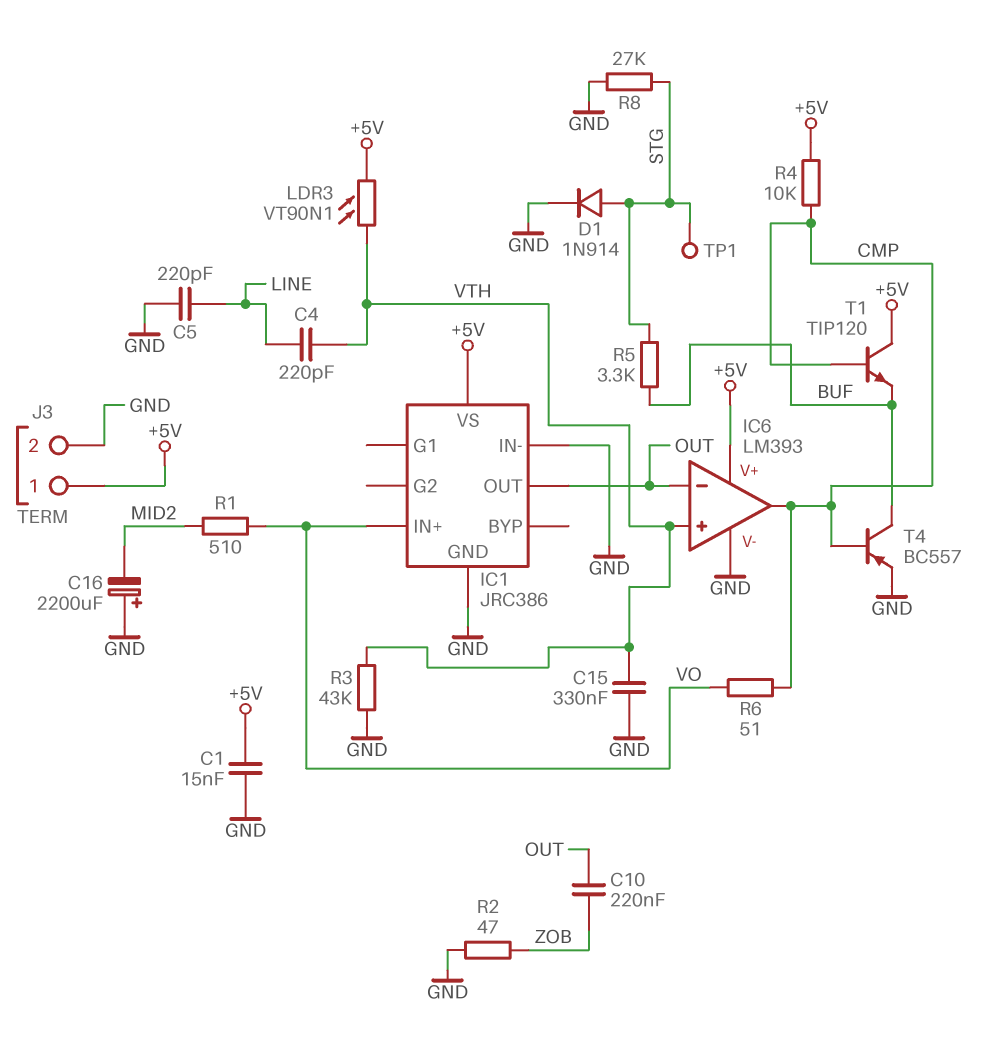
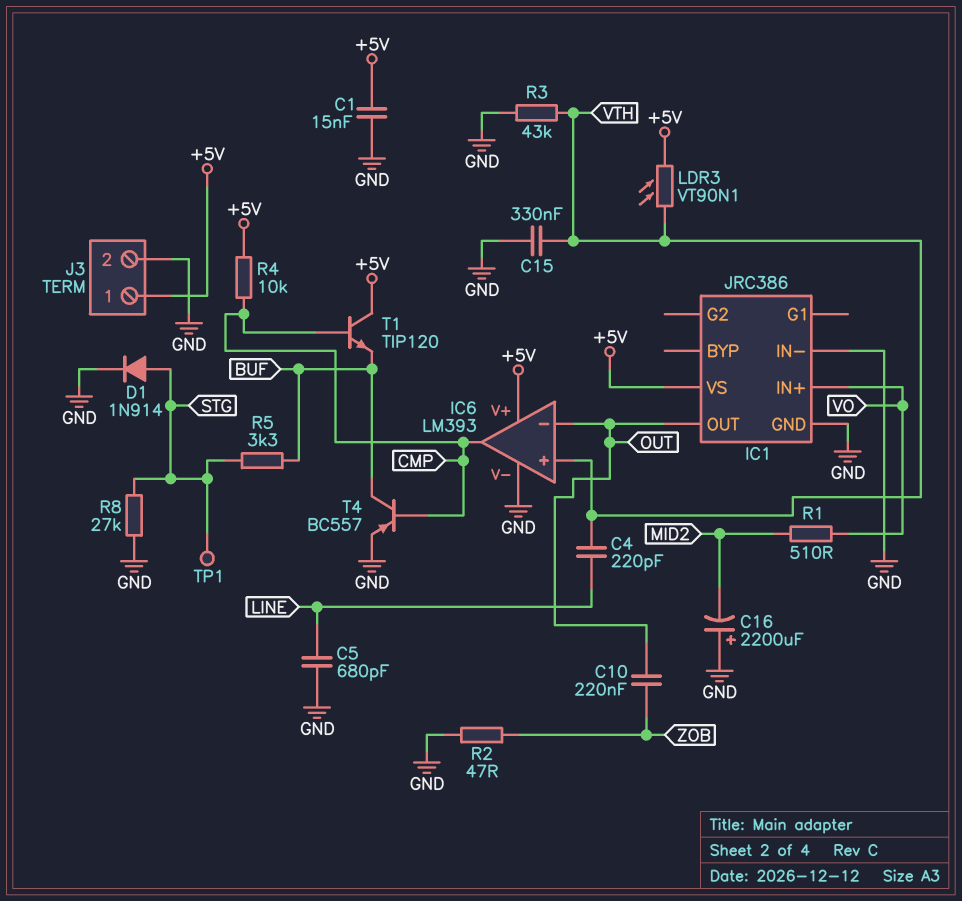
C5: 220pF (GND, LINE) -> 680pF (GND, LINE)
R6: 51 (CMP, VO) -> none

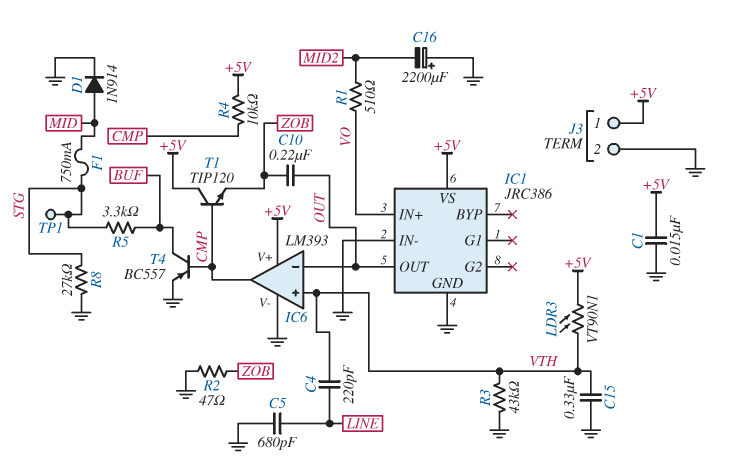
D1: diode 1N914 (A STG, K GND) -> diode 1N914 (A MID, K GND)
F1: none -> 750mA (MID, STG)
T1: NPN TIP120 (B CMP, C +5V, E BUF) -> NPN TIP120 (B CMP, C +5V, E ZOB)

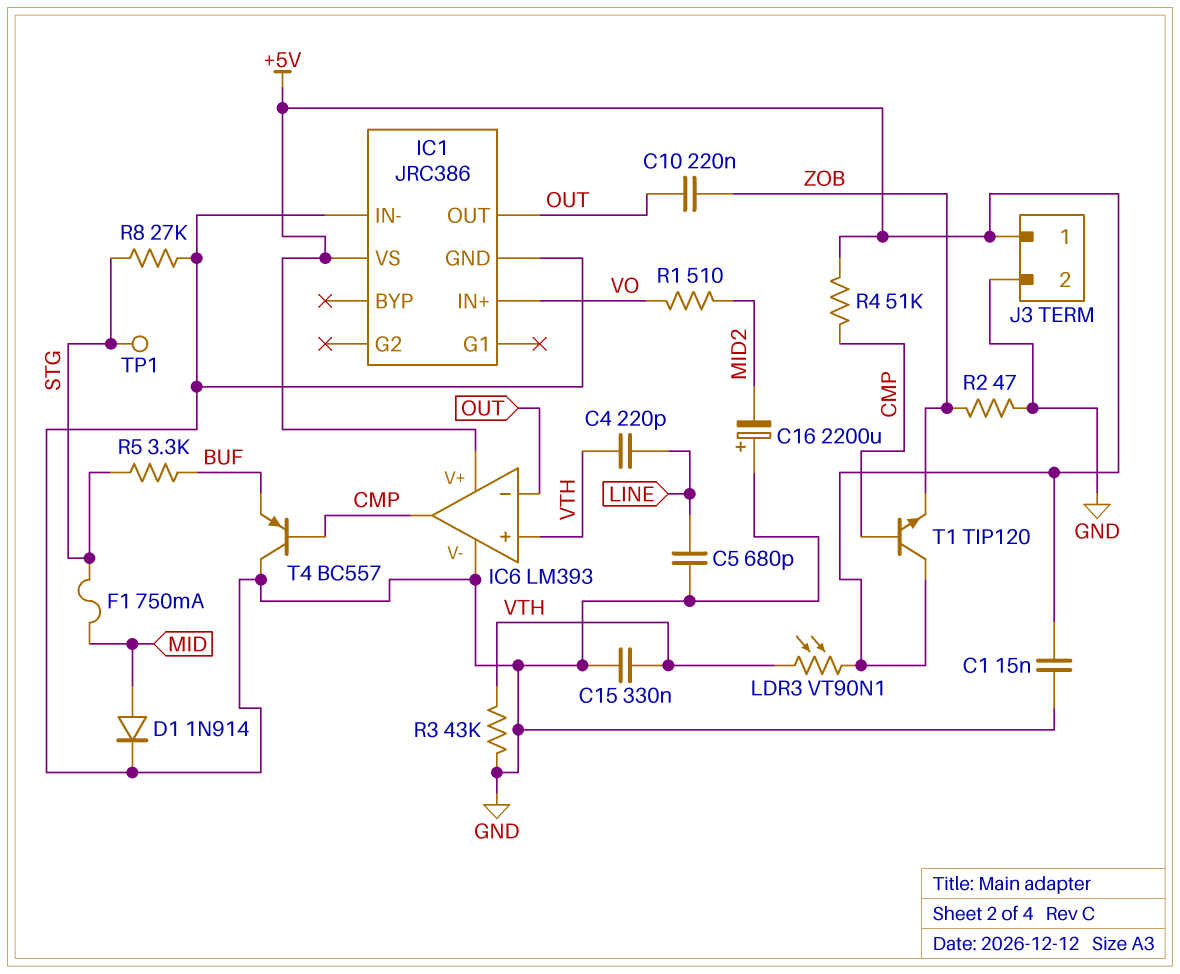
R4: 10k (+5V, CMP) -> 51k (+5V, CMP)
T4: PNP BC557 (B CMP, C BUF, E GND) -> PNP BC557 (B CMP, C GND, E BUF)

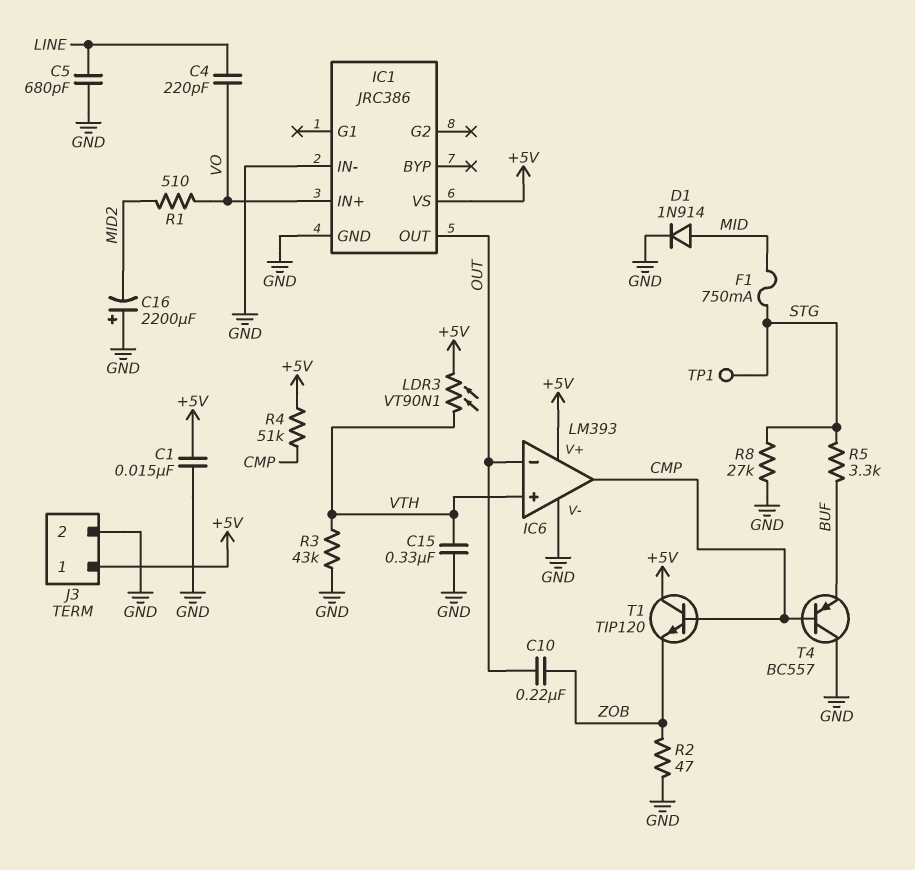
C4: 220pF (LINE, VTH) -> 220pF (LINE, VO)

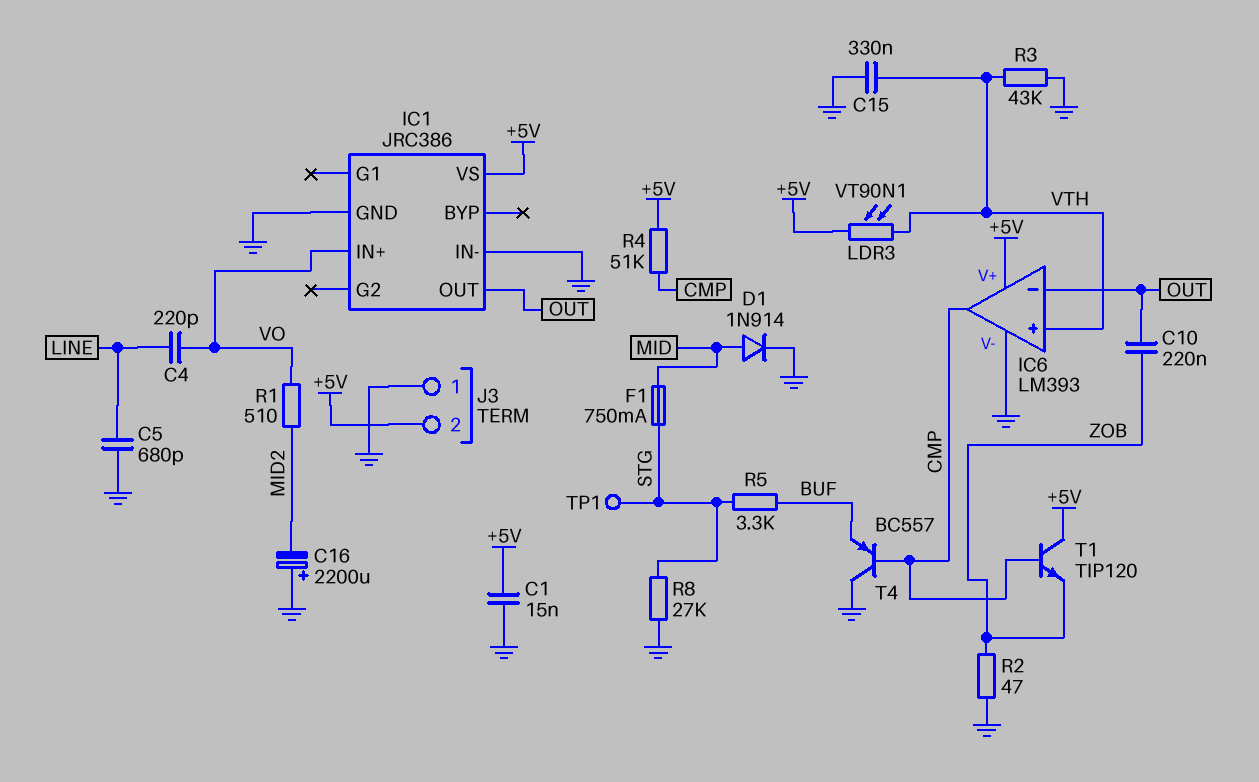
J3 pin 1: +5V -> GND
J3 pin 2: GND -> +5V

